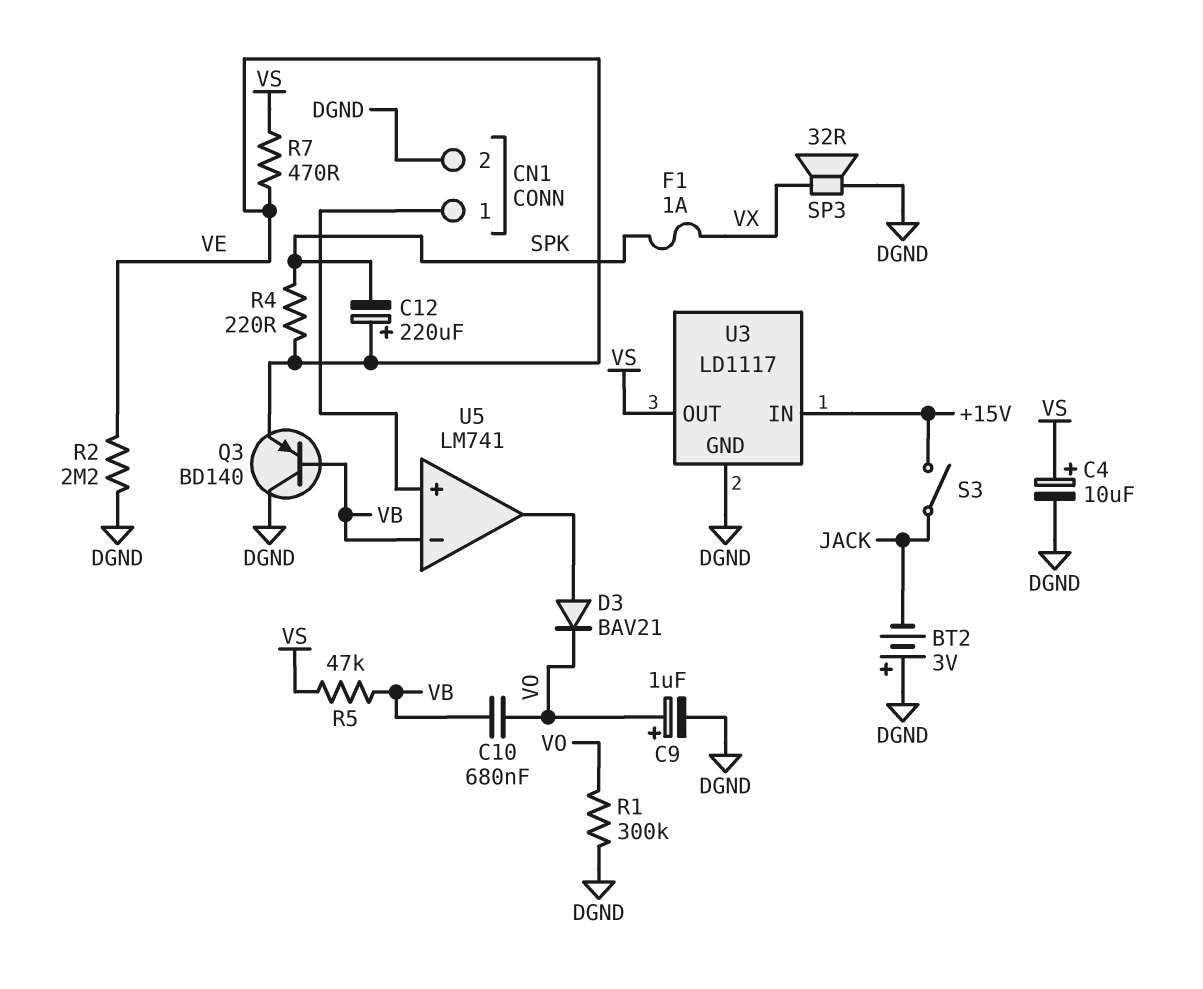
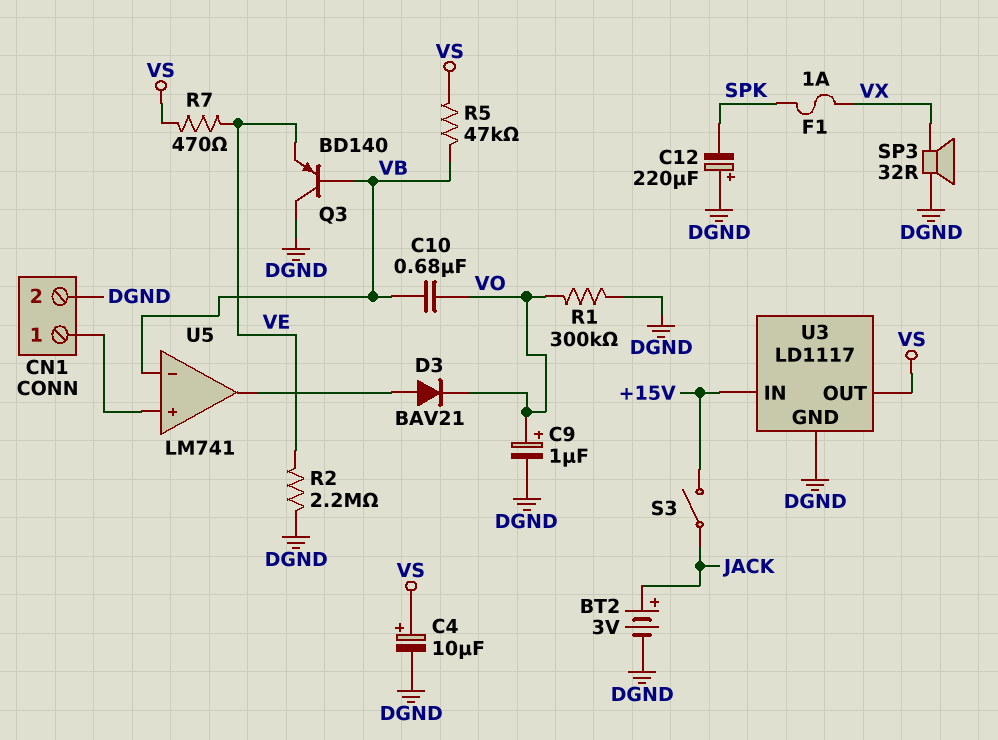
BT2: 3V (plus DGND, minus JACK) -> 3V (plus JACK, minus DGND)
C12: 220uF (plus VE, minus SPK) -> 220uF (plus DGND, minus SPK)
R4: 220 (SPK, VE) -> none

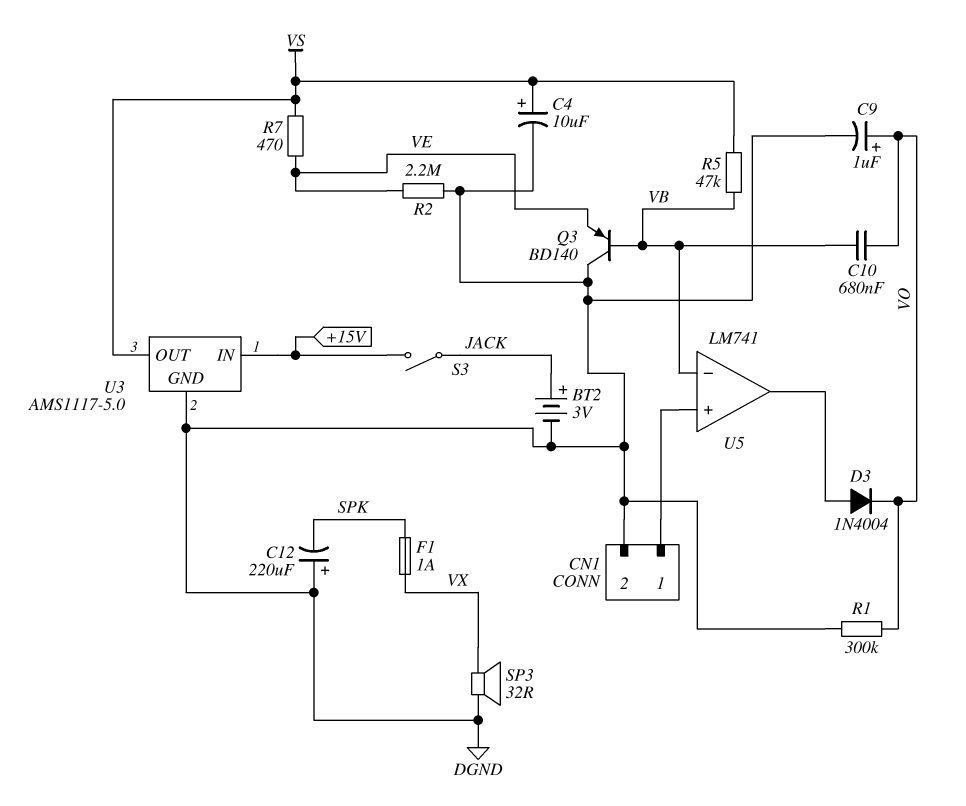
D3: diode BAV21 (A U5/out, K VO) -> diode 1N4004 (A U5/out, K VO)
U3: LD1117 -> AMS1117-5.0

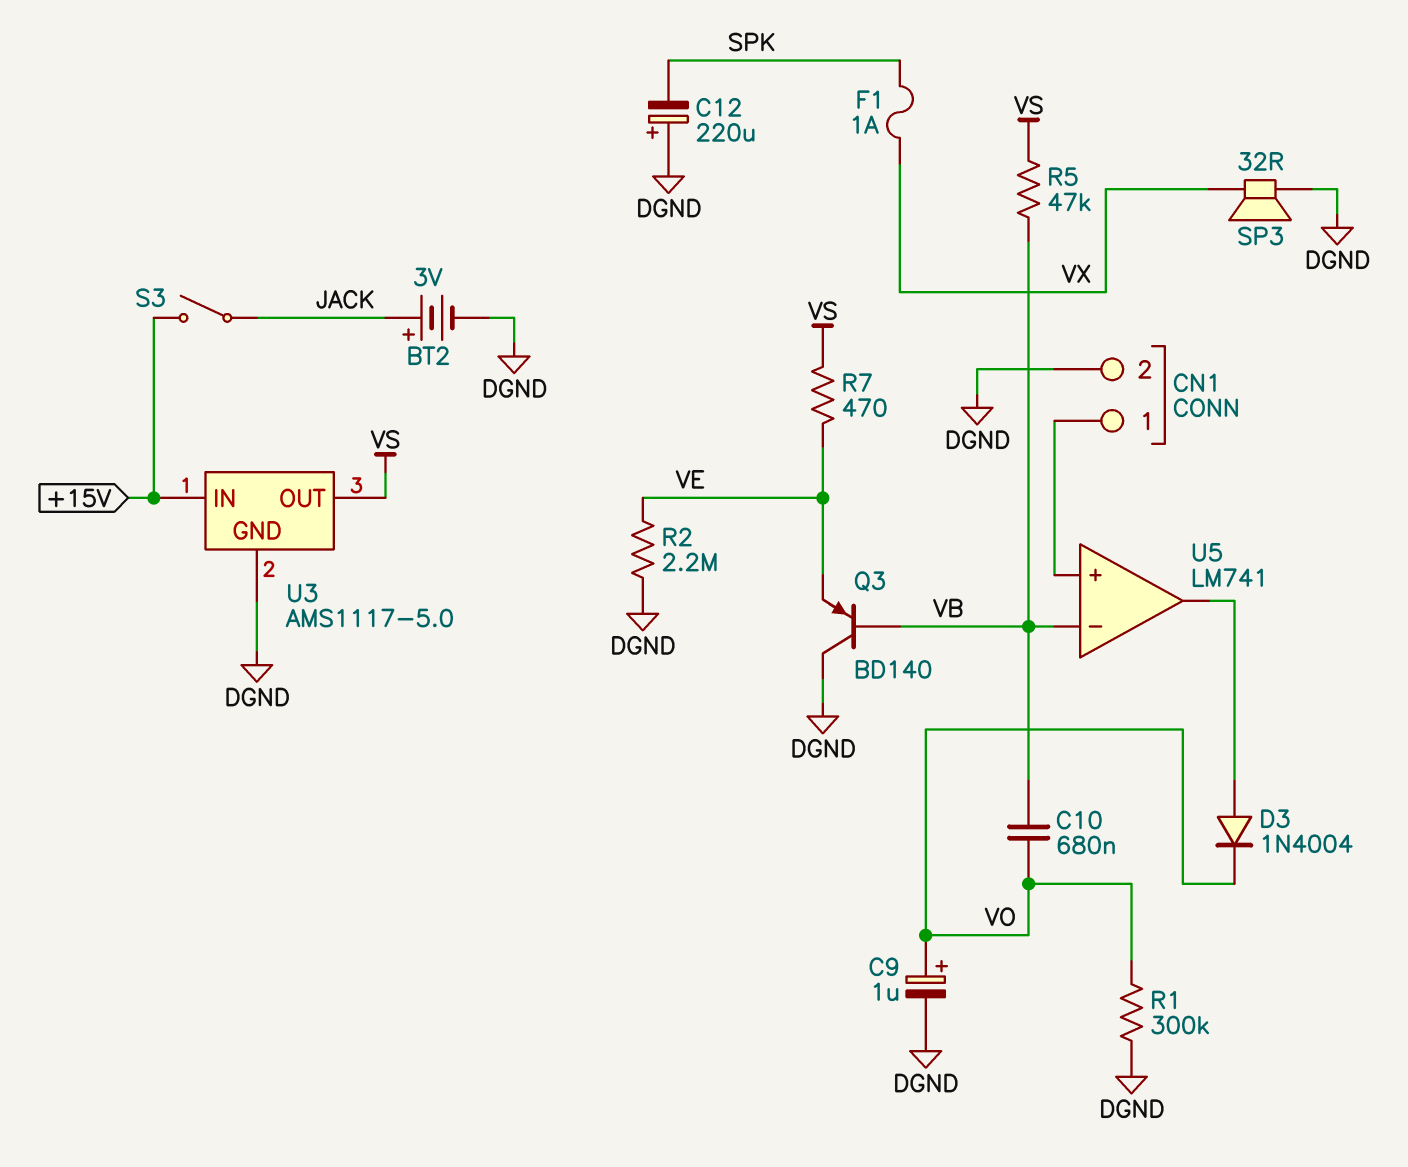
C4: 10uF (plus VS, minus DGND) -> none

